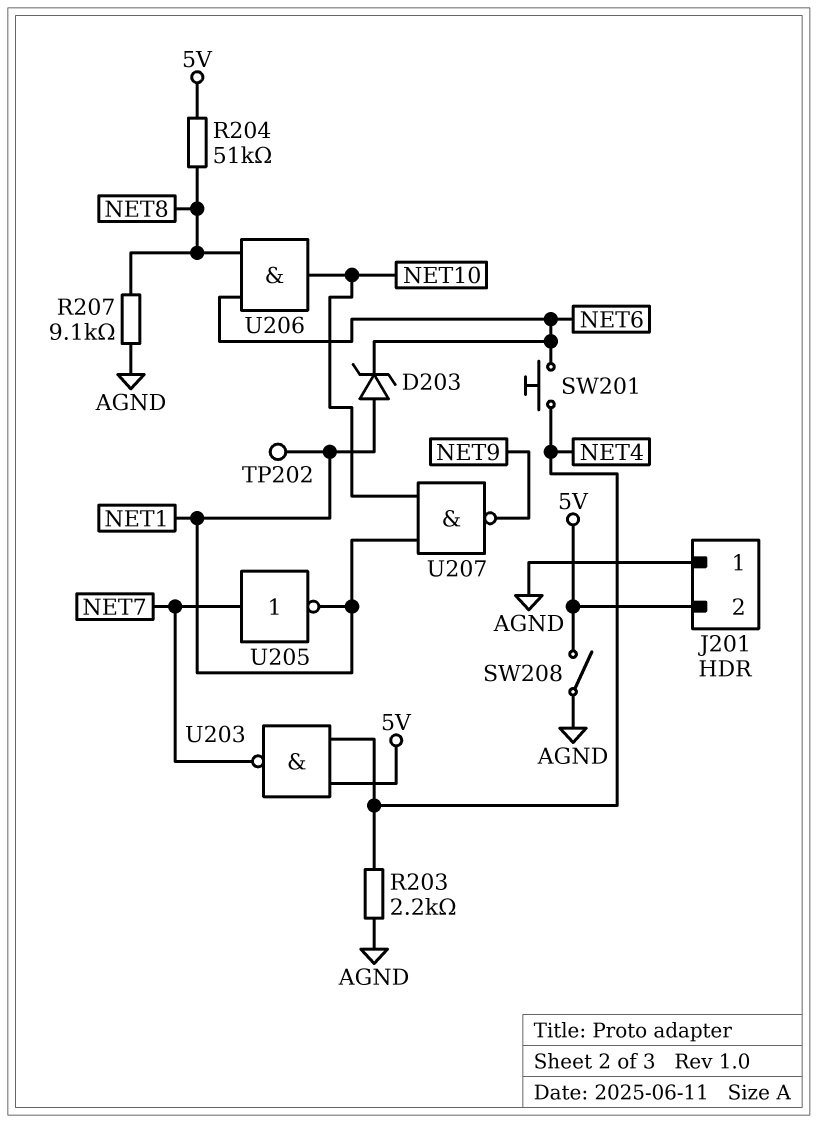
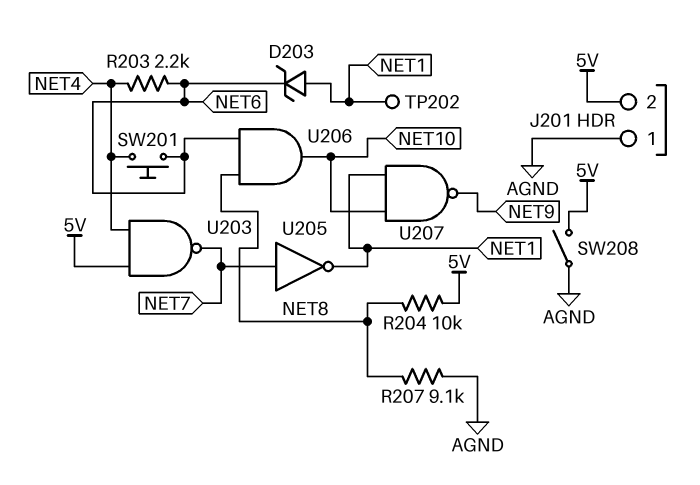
R203: 2.2k (AGND, NET4) -> 2.2k (NET4, NET6)
R204: 51k (5V, NET8) -> 10k (5V, NET8)

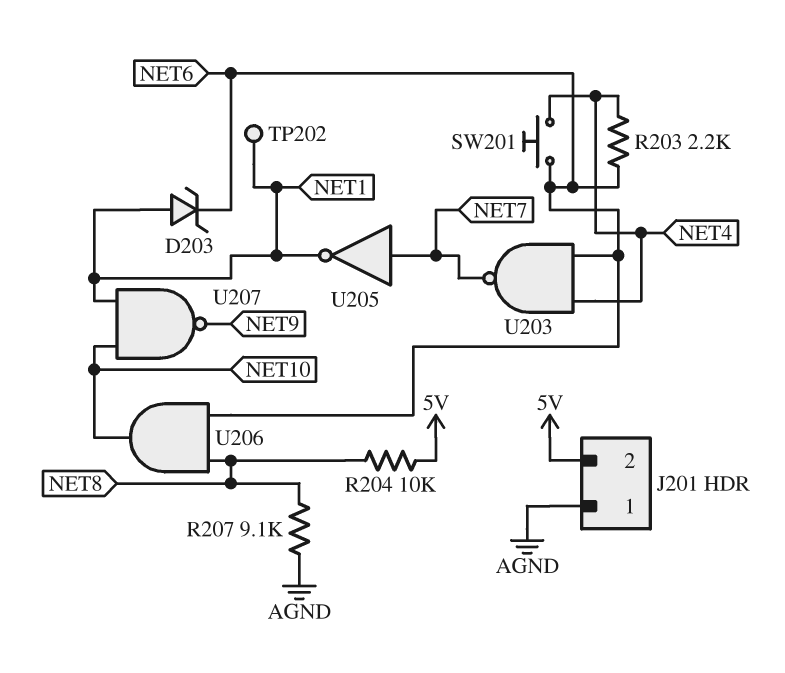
SW208: switch (5V, AGND) -> none
U203: NAND (in 5V, in NET4, out NET7) -> NAND (in NET4, in NET6, out NET7)

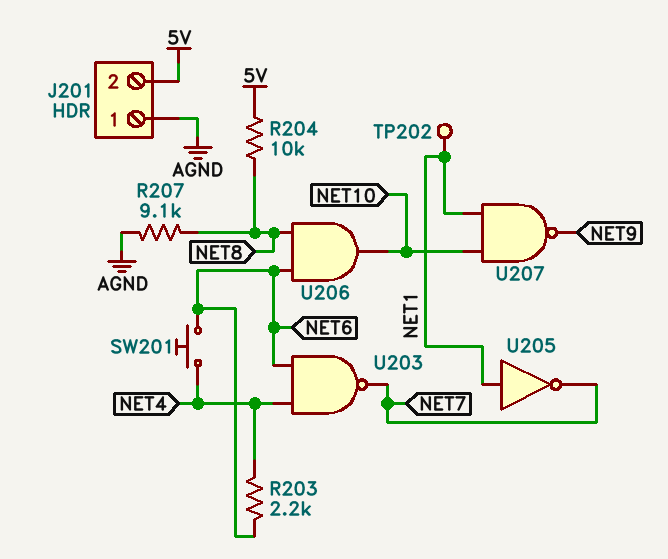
D203: zener (A NET1, K NET6) -> none
U205: NOT (in NET7, out NET1) -> NOT (in NET1, out NET7)

